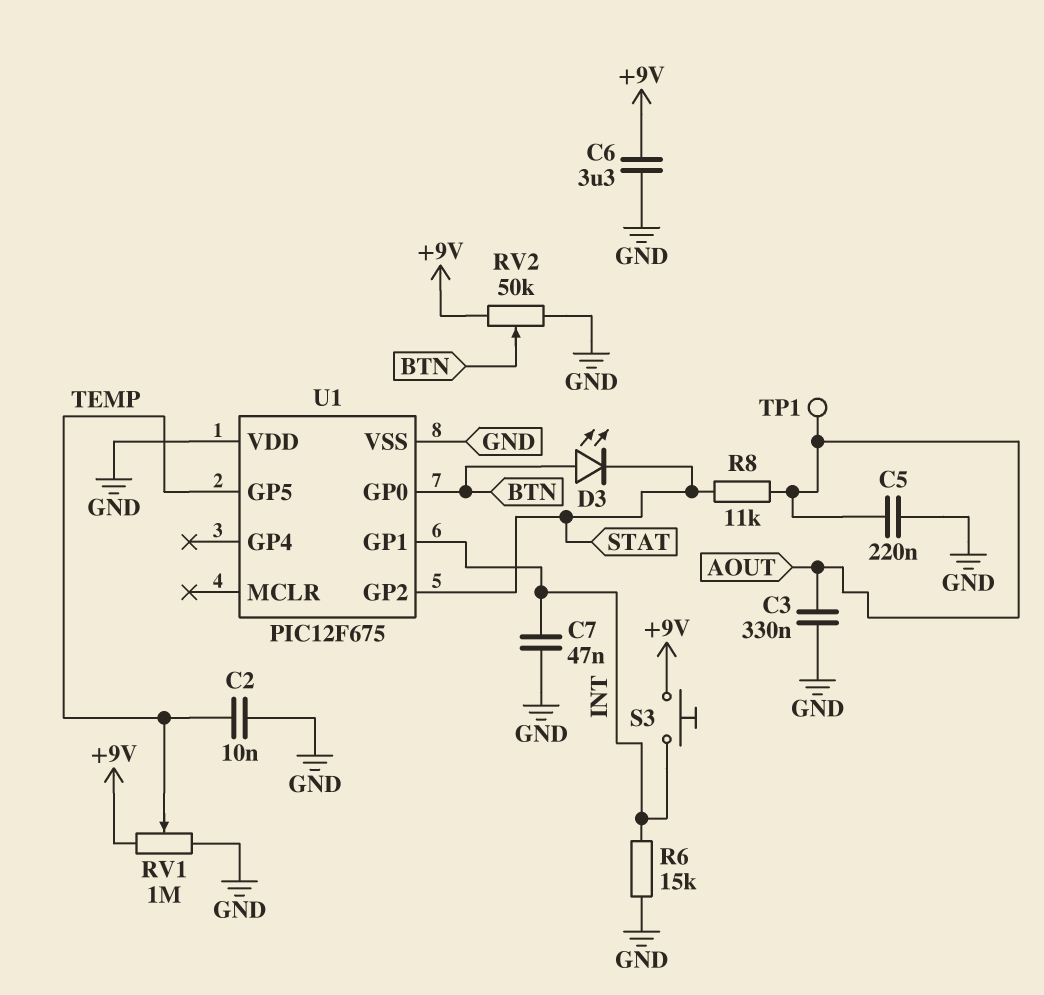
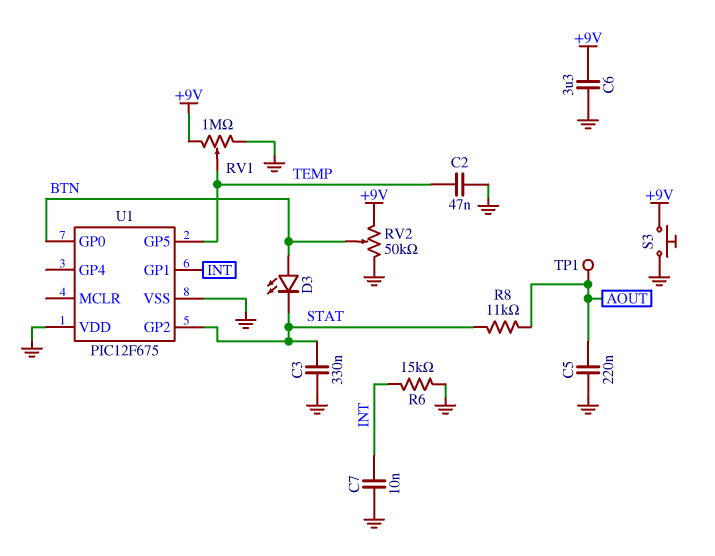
C2: 10nF (GND, TEMP) -> 47nF (GND, TEMP)
C3: 330nF (AOUT, GND) -> 330nF (GND, STAT)
C7: 47nF (GND, INT) -> 10nF (GND, INT)
S3: button (+9V, INT) -> button (+9V, GND)

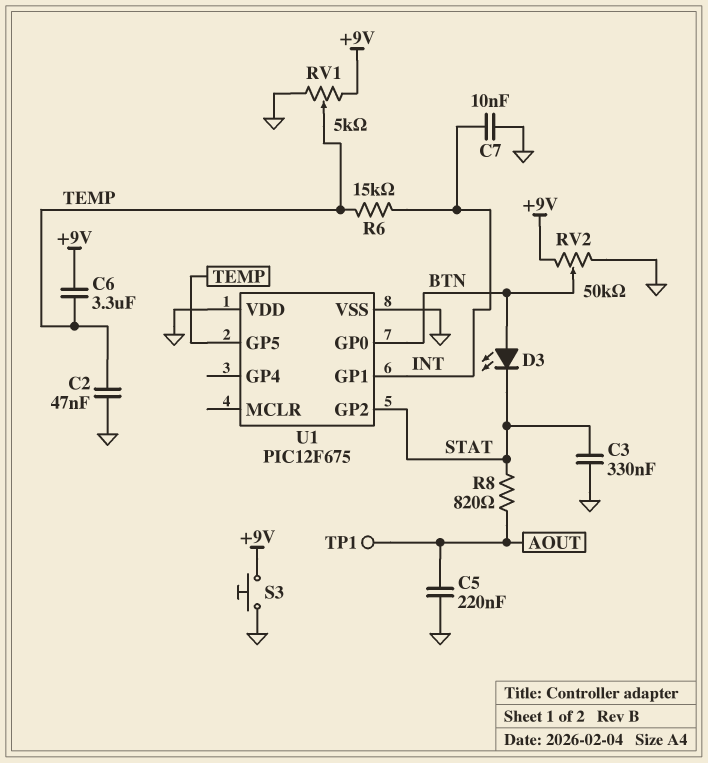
C6: 3.3uF (+9V, GND) -> 3.3uF (+9V, TEMP)
R6: 15k (GND, INT) -> 15k (INT, TEMP)
R8: 11k (AOUT, STAT) -> 820 (AOUT, STAT)
RV1: 1M (+9V, GND, wiper TEMP) -> 5k (+9V, GND, wiper TEMP)

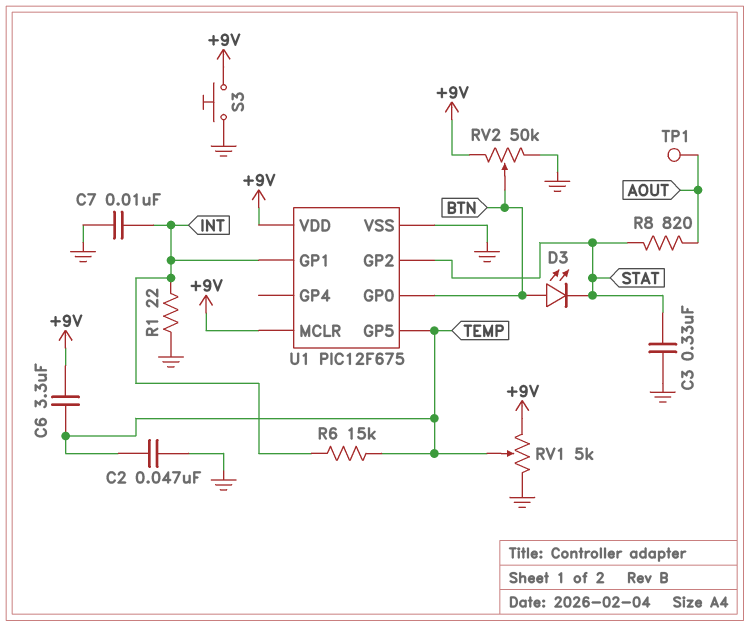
C5: 220nF (AOUT, GND) -> none
R1: none -> 22 (GND, INT)
U1 pin MCLR: none -> +9V
U1 pin VDD: GND -> +9V

